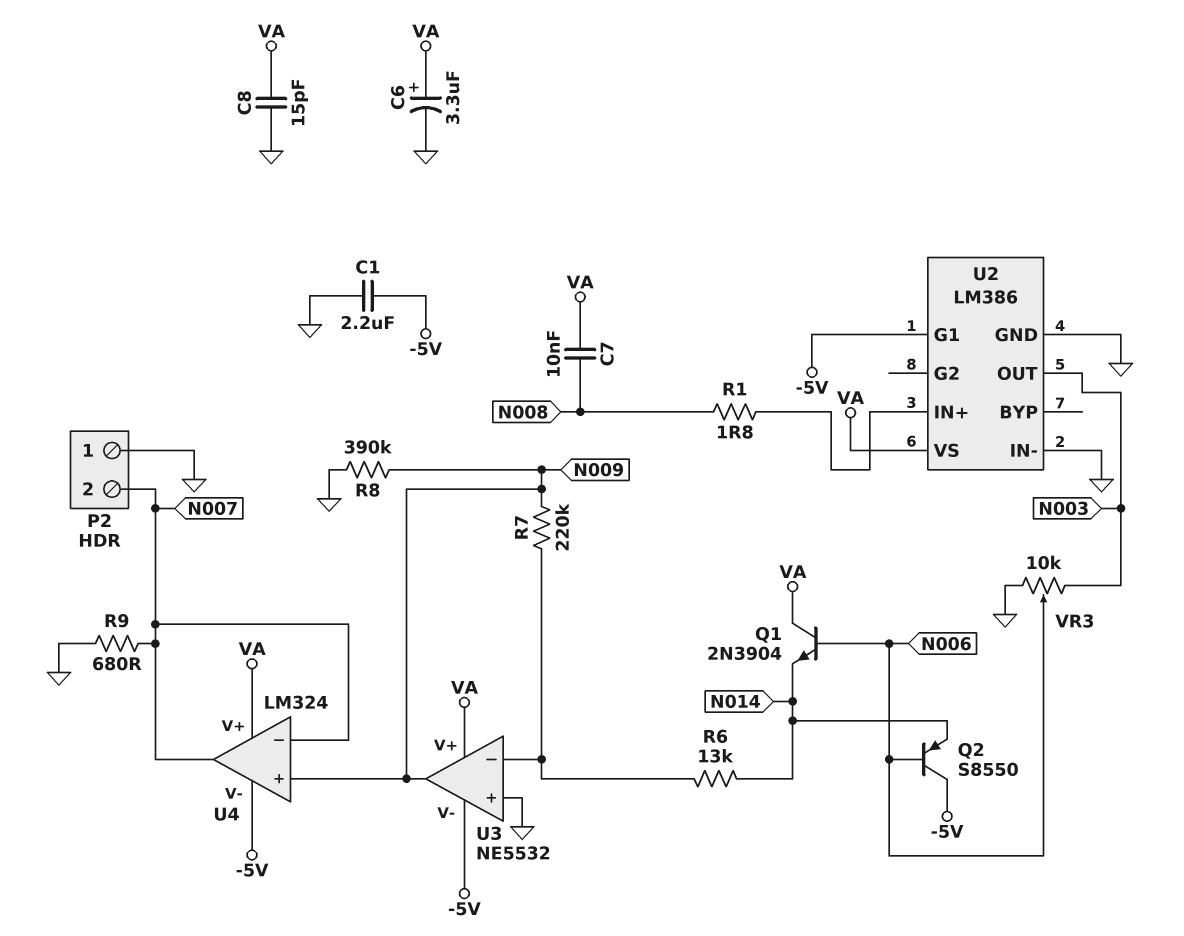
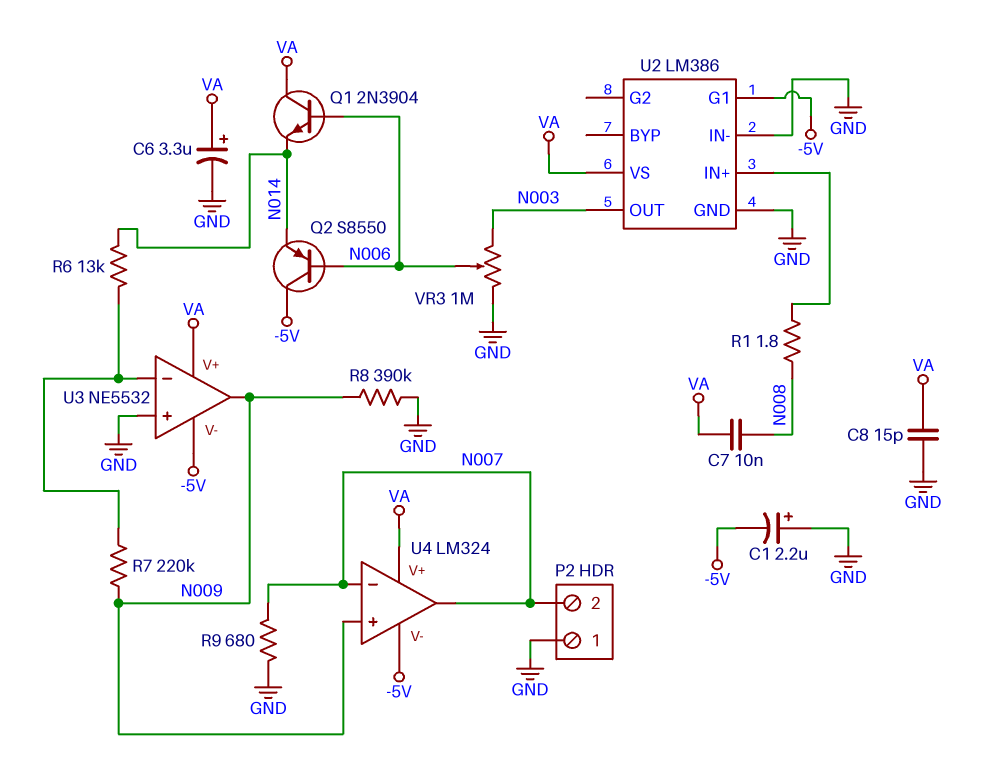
C1: 2.2uF (-5V, GND) -> 2.2uF (plus GND, minus -5V)
VR3: 10k (GND, N003, wiper N006) -> 1M (GND, N003, wiper N006)

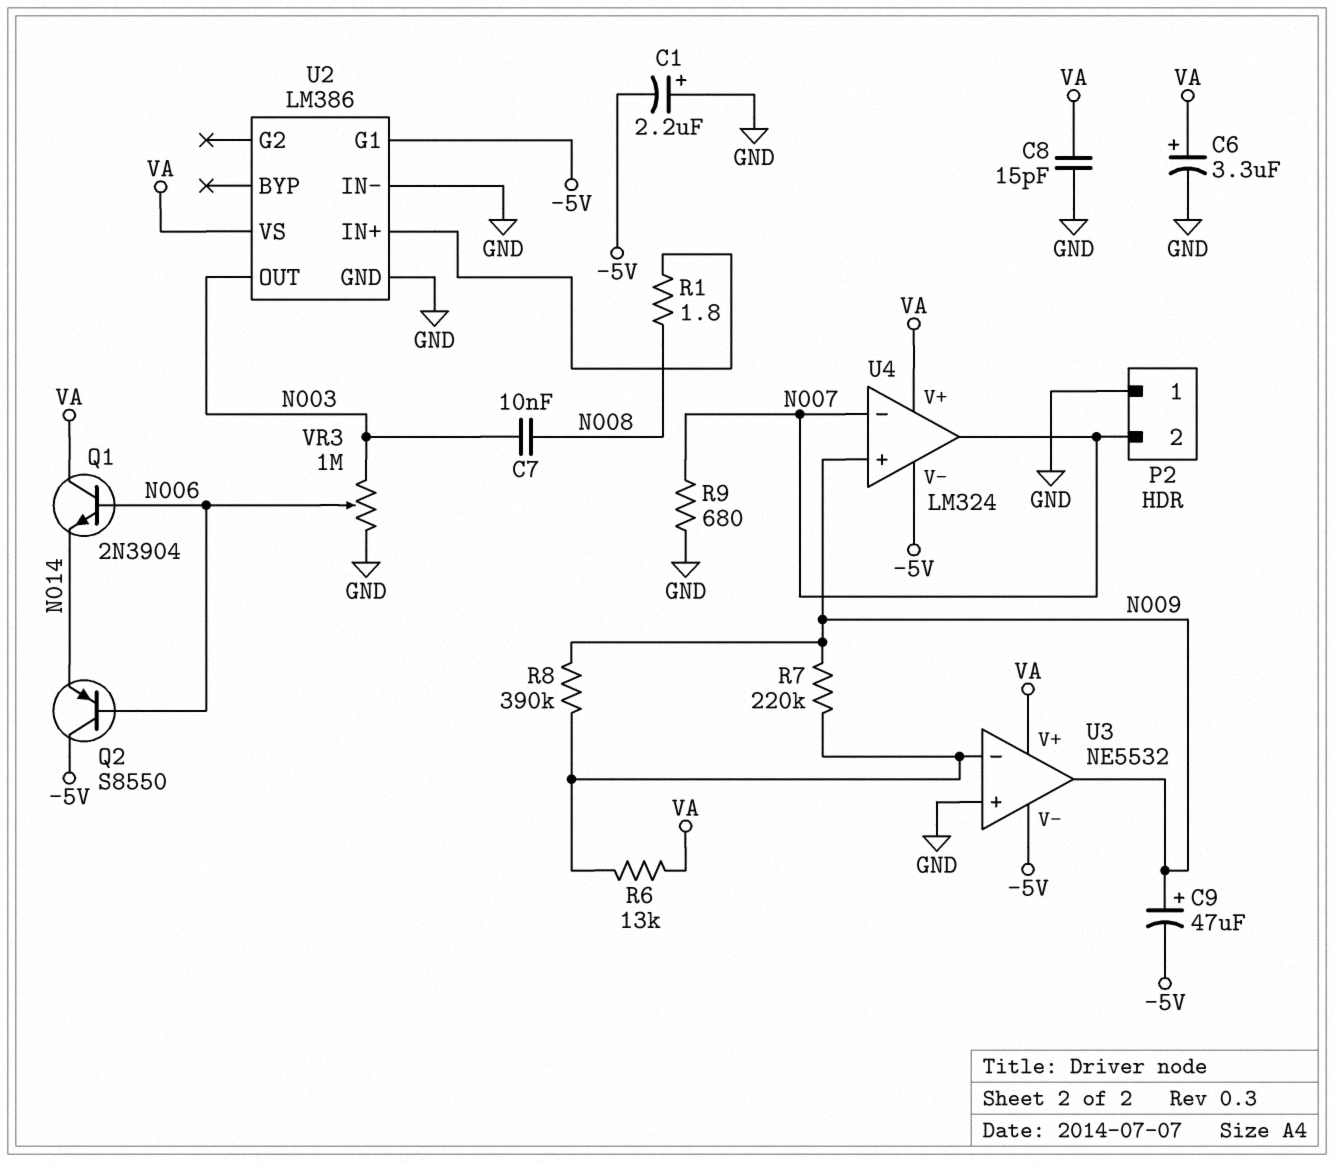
C7: 10nF (N008, VA) -> 10nF (N003, N008)
C9: none -> 47uF (plus N009, minus -5V)
R6: 13k (N014, U3/in-) -> 13k (U3/in-, VA)
R8: 390k (GND, N009) -> 390k (N009, U3/in-)

